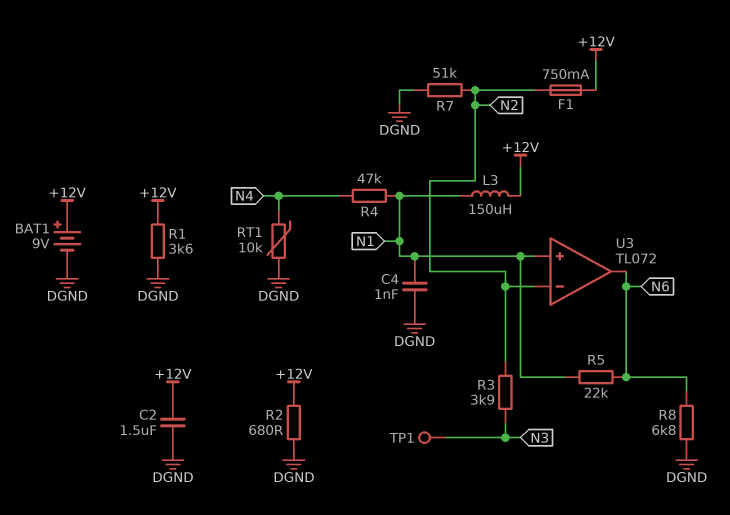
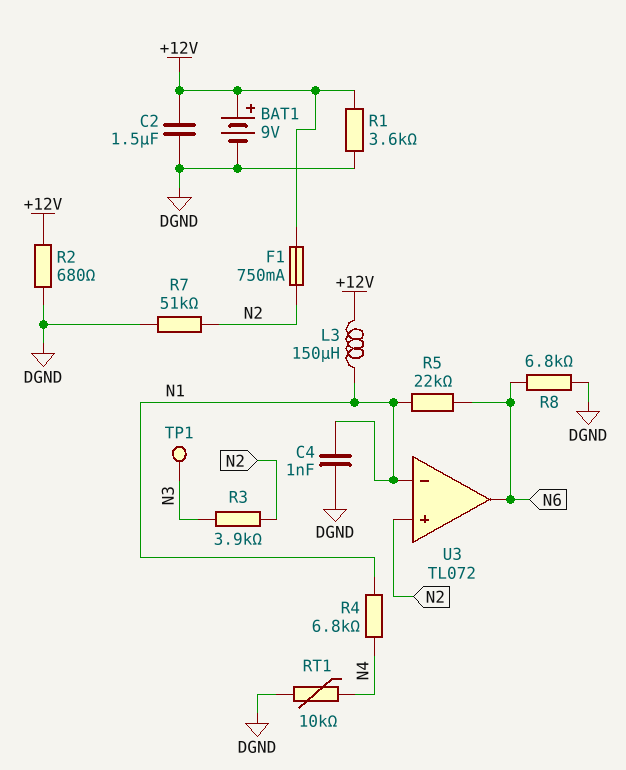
R4: 47k (N1, N4) -> 6.8k (N1, N4)
U3 pin in+: N1 -> N2
U3 pin in-: N2 -> N1

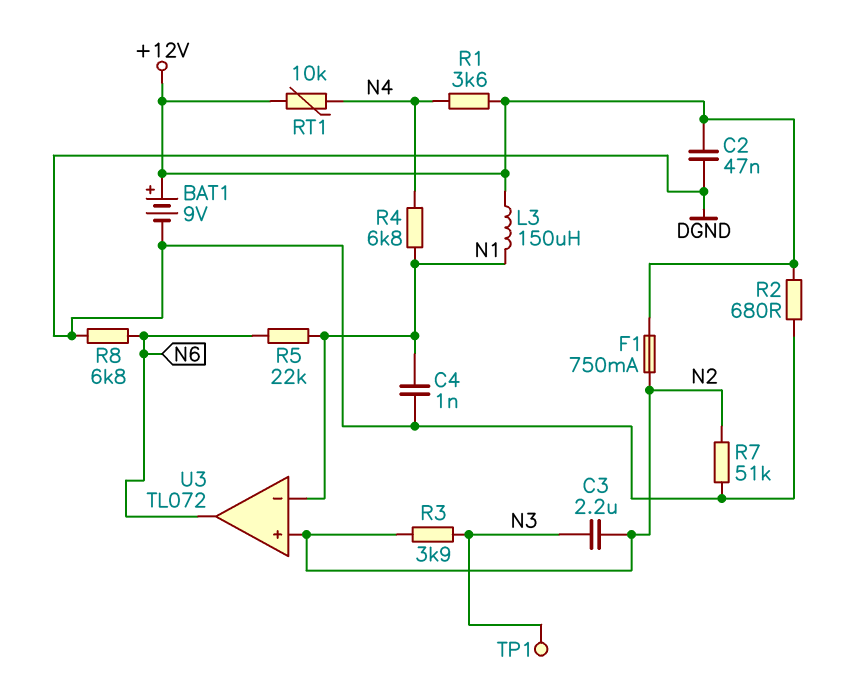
C2: 1.5uF (+12V, DGND) -> 47nF (+12V, DGND)
C3: none -> 2.2uF (N2, N3)
R1: 3.6k (+12V, DGND) -> 3.6k (+12V, N4)
RT1: 10k (DGND, N4) -> 10k (+12V, N4)

